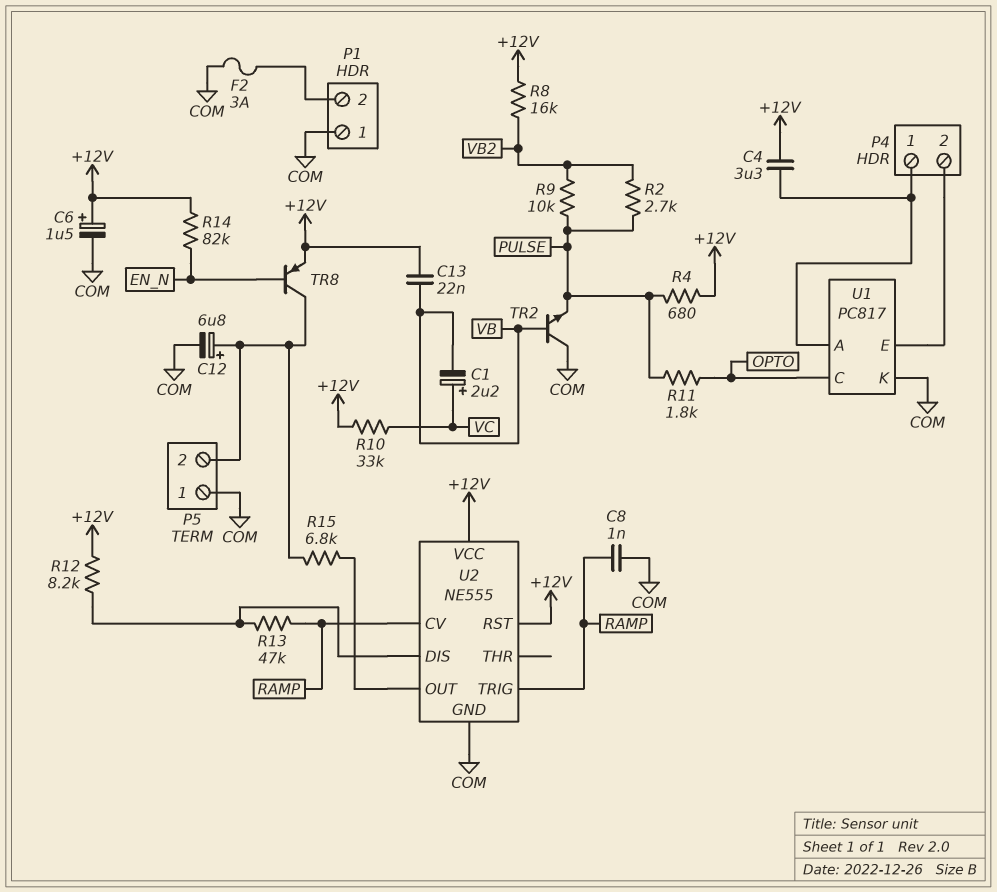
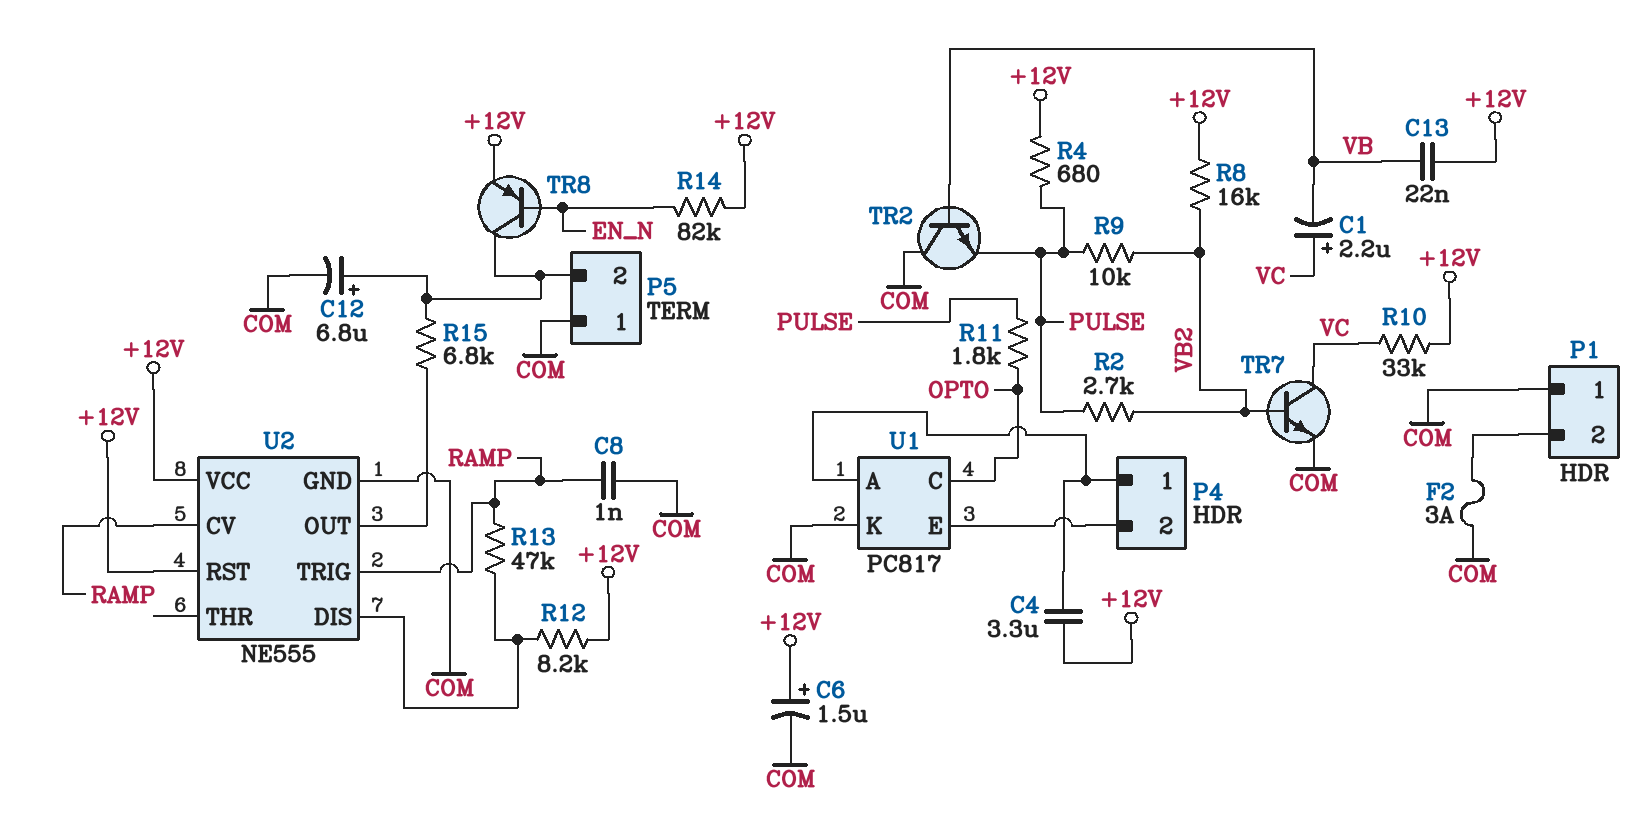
TR7: none -> NPN (B VB2, C VC, E COM)

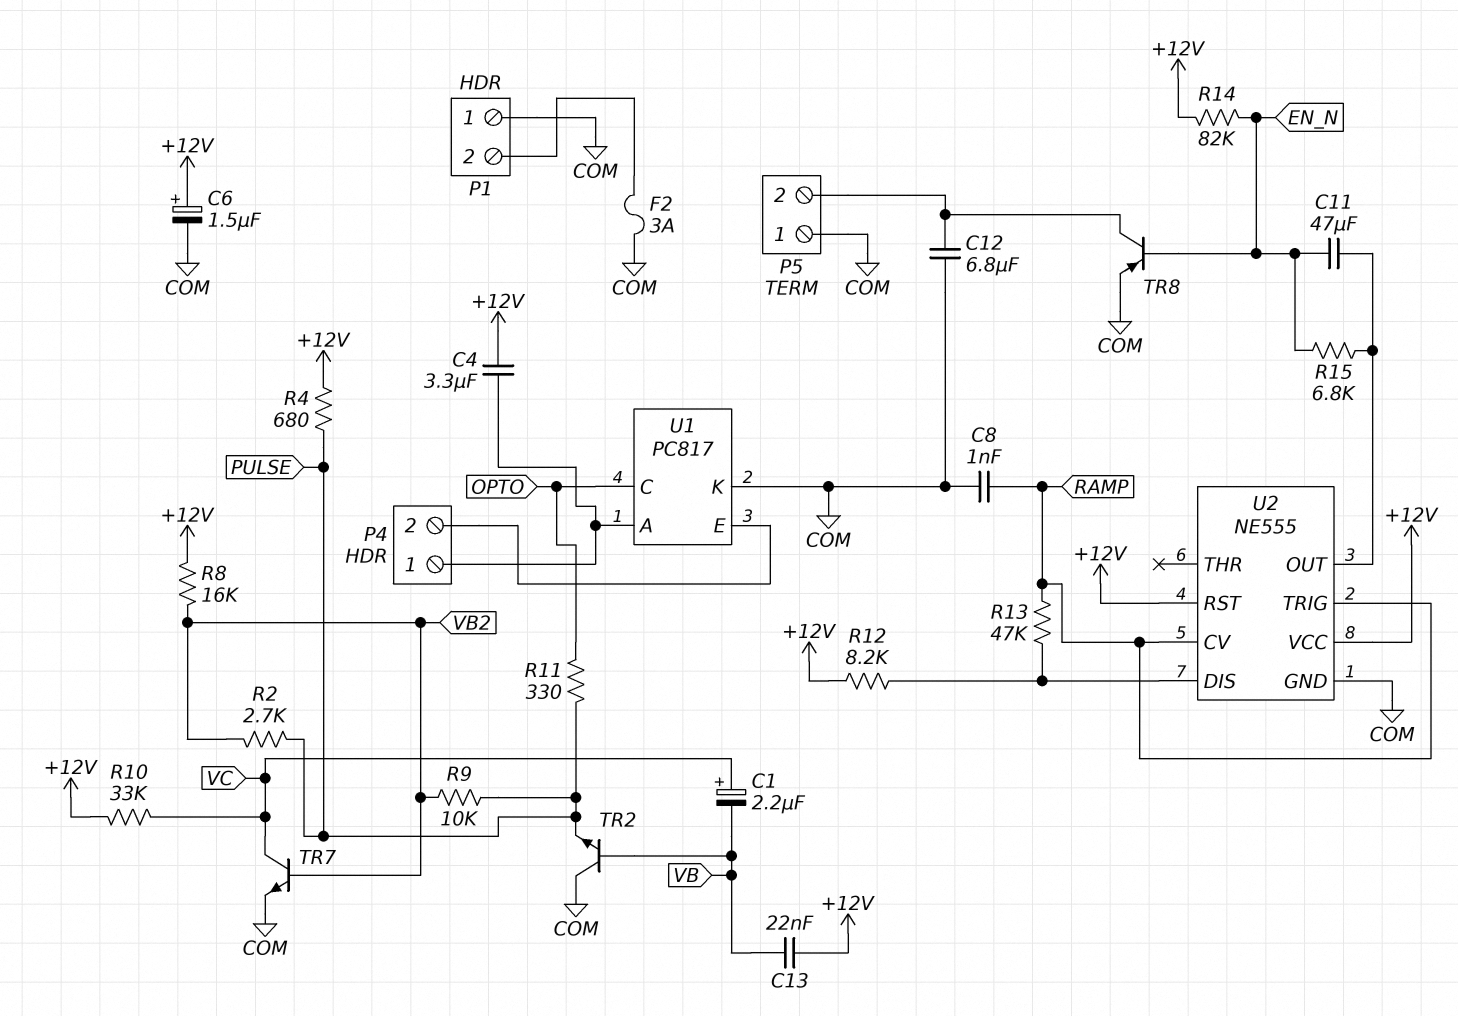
C11: none -> 47uF (EN_N, U2/OUT)
C12: 6.8uF (plus P5/2, minus COM) -> 6.8uF (COM, P5/2)
R11: 1.8k (OPTO, PULSE) -> 330 (OPTO, PULSE)
R15: 6.8k (P5/2, U2/OUT) -> 6.8k (EN_N, U2/OUT)
TR8: PNP (B EN_N, C P5/2, E +12V) -> PNP (B EN_N, C P5/2, E COM)

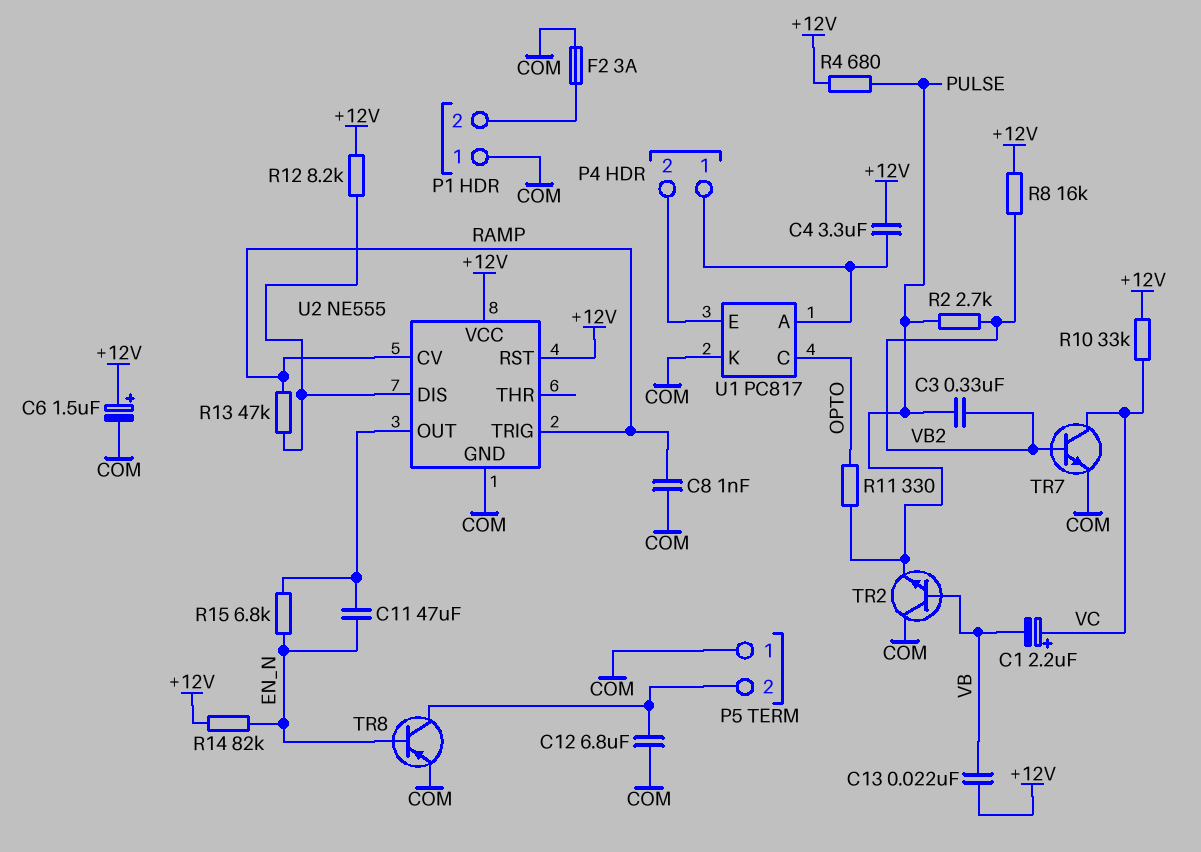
C3: none -> 330nF (PULSE, VB2)
R9: 10k (PULSE, VB2) -> none

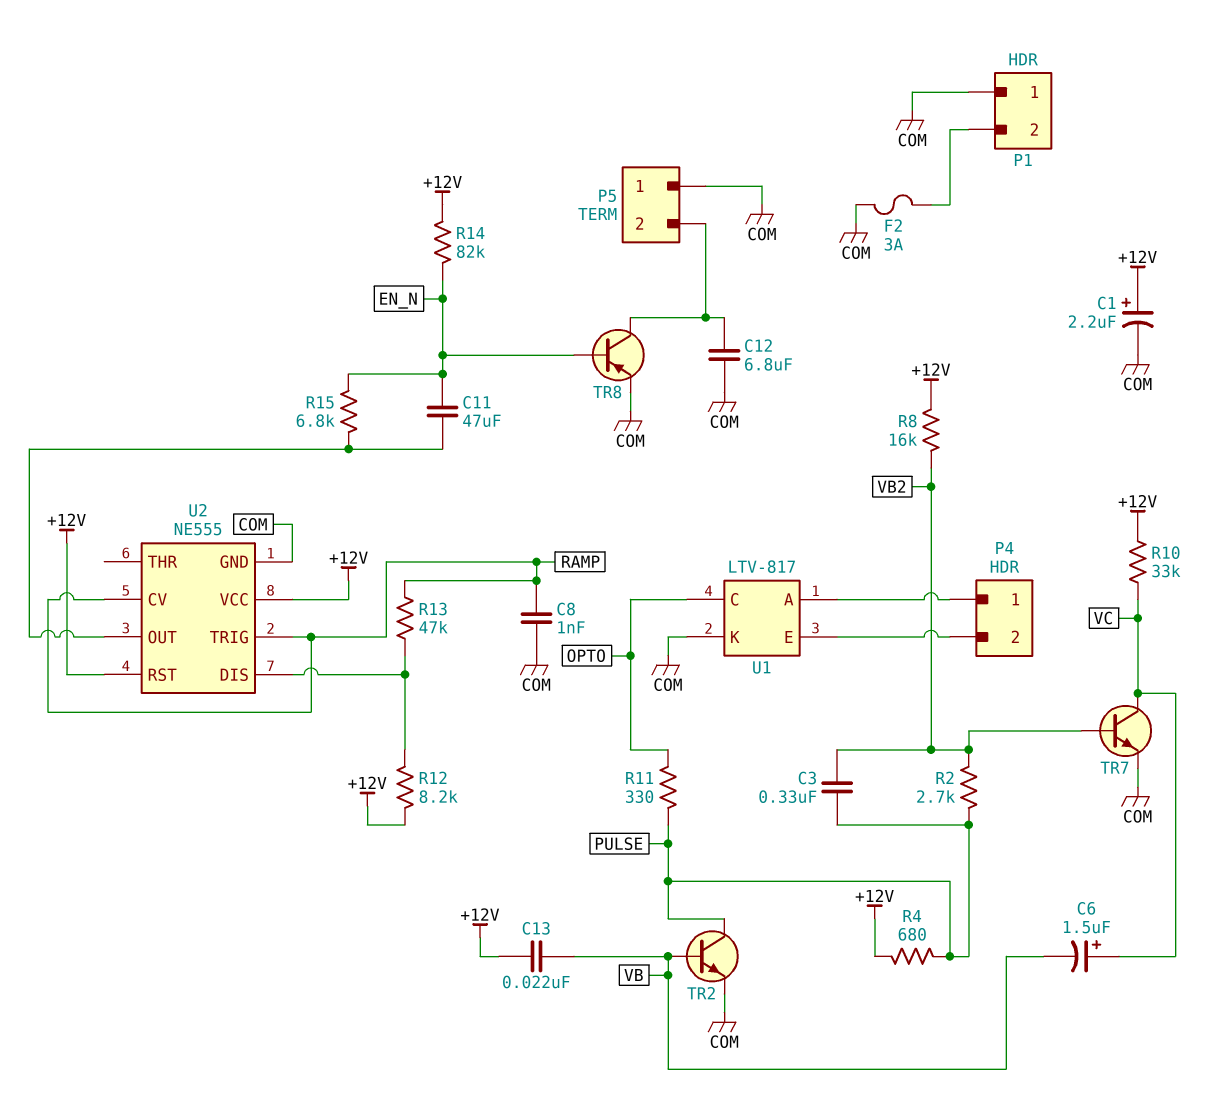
C1: 2.2uF (plus VC, minus VB) -> 2.2uF (plus +12V, minus COM)
C4: 3.3uF (+12V, P4/1) -> none
C6: 1.5uF (plus +12V, minus COM) -> 1.5uF (plus VC, minus VB)
TR2: NPN (B VB, C COM, E PULSE) -> NPN (B VB, C PULSE, E COM)
U1: PC817 -> LTV-817

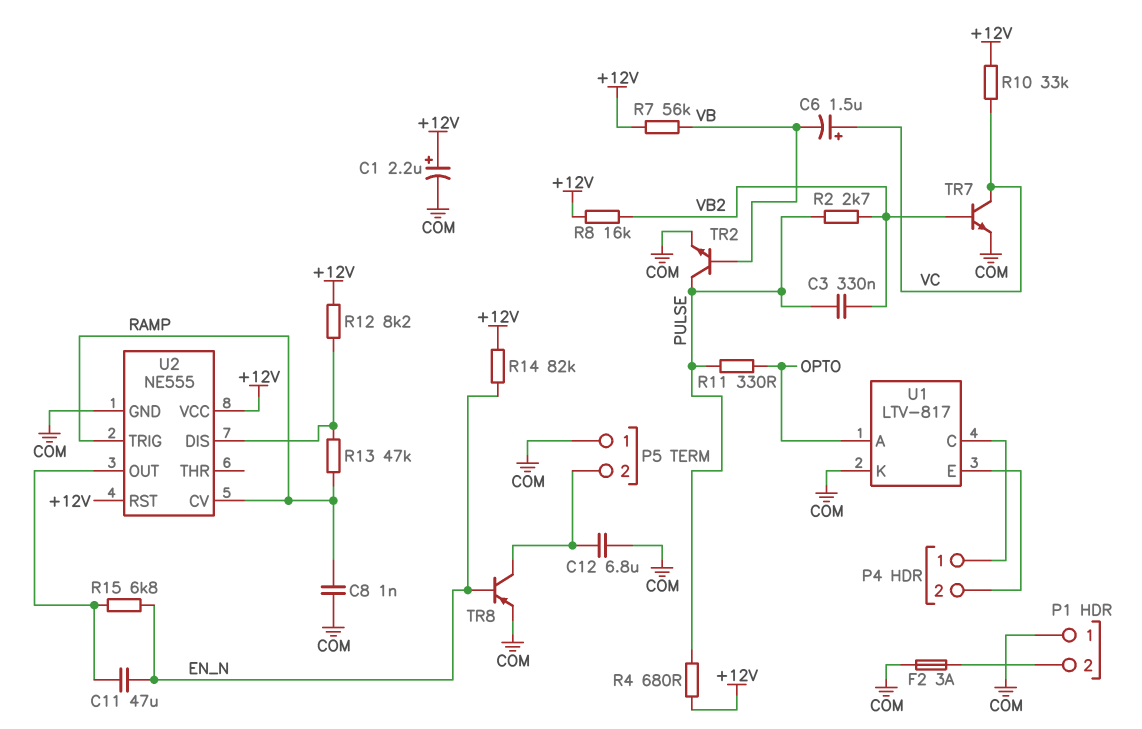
C13: 22nF (+12V, VB) -> none
R7: none -> 56k (+12V, VB)
U1 pin A: P4/1 -> OPTO
U1 pin C: OPTO -> P4/1

